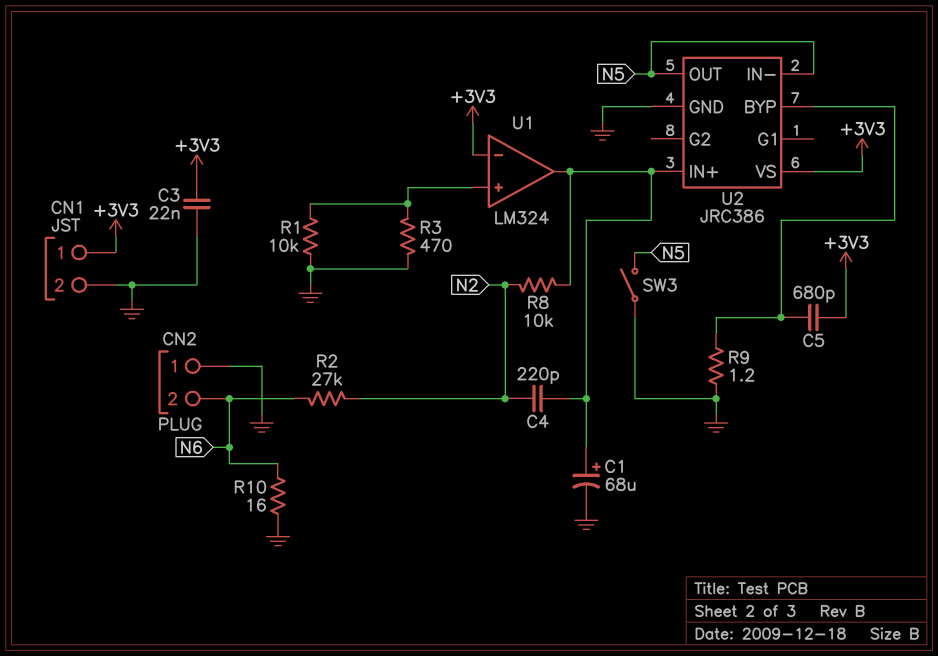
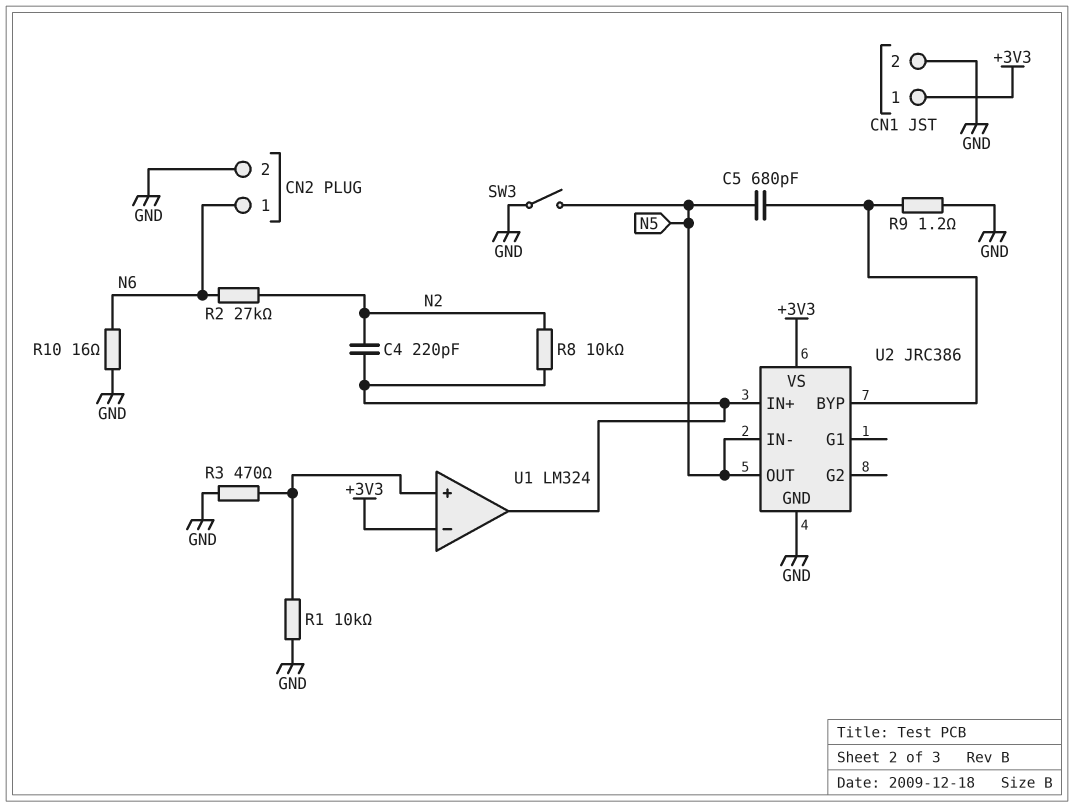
C1: 68uF (plus U1/out, minus GND) -> none
C3: 22nF (+3V3, GND) -> none
C5: 680pF (+3V3, U2/BYP) -> 680pF (N5, U2/BYP)
CN2 pin 1: GND -> N6
CN2 pin 2: N6 -> GND

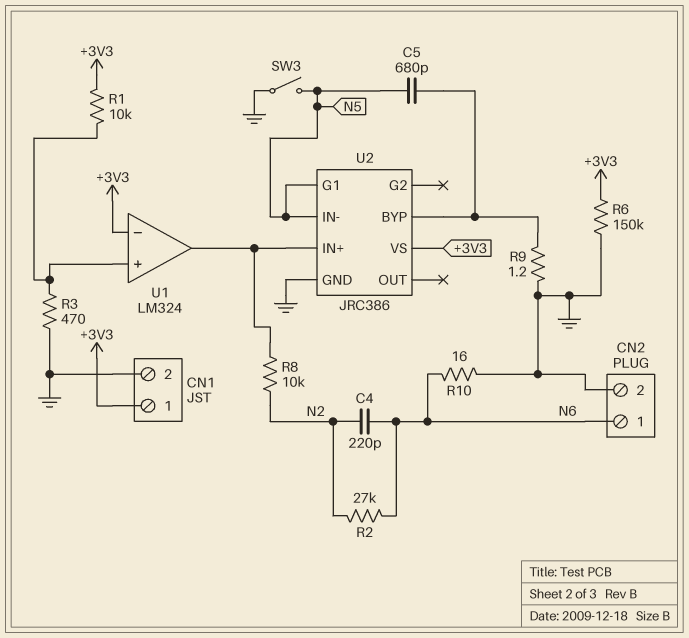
C4: 220pF (N2, U1/out) -> 220pF (N2, N6)
R1: 10k (GND, U1/in+) -> 10k (+3V3, U1/in+)
R6: none -> 150k (+3V3, GND)
U2 pin G1: none -> N5
U2 pin OUT: N5 -> none

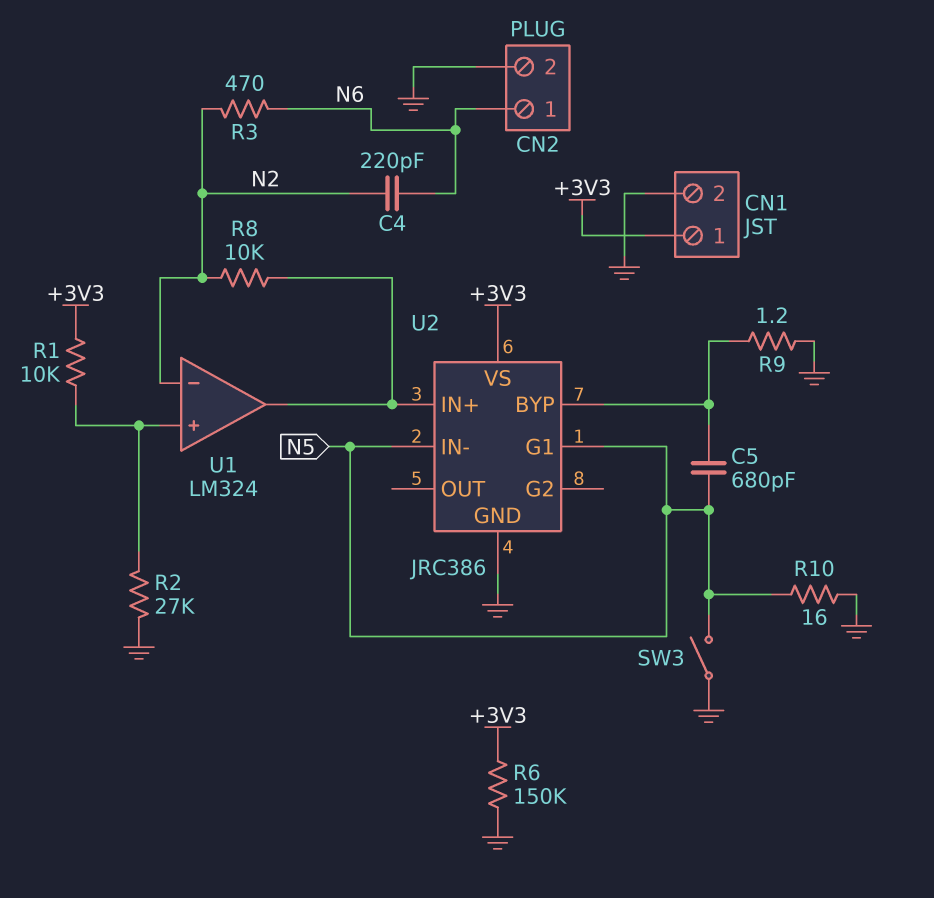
R2: 27k (N2, N6) -> 27k (GND, U1/in+)
R3: 470 (GND, U1/in+) -> 470 (N2, N6)
R10: 16 (GND, N6) -> 16 (GND, N5)
U1 pin in-: +3V3 -> N2

